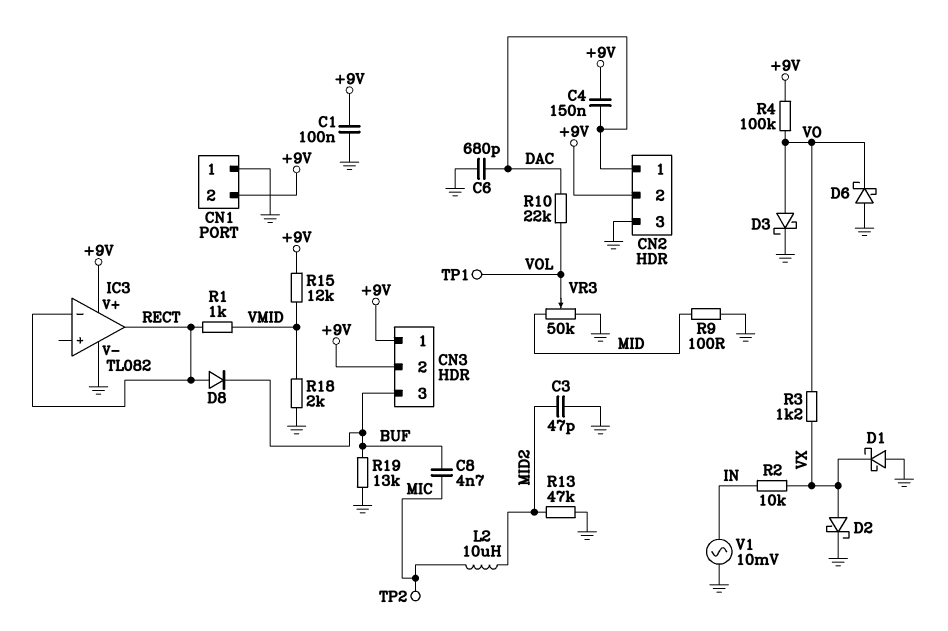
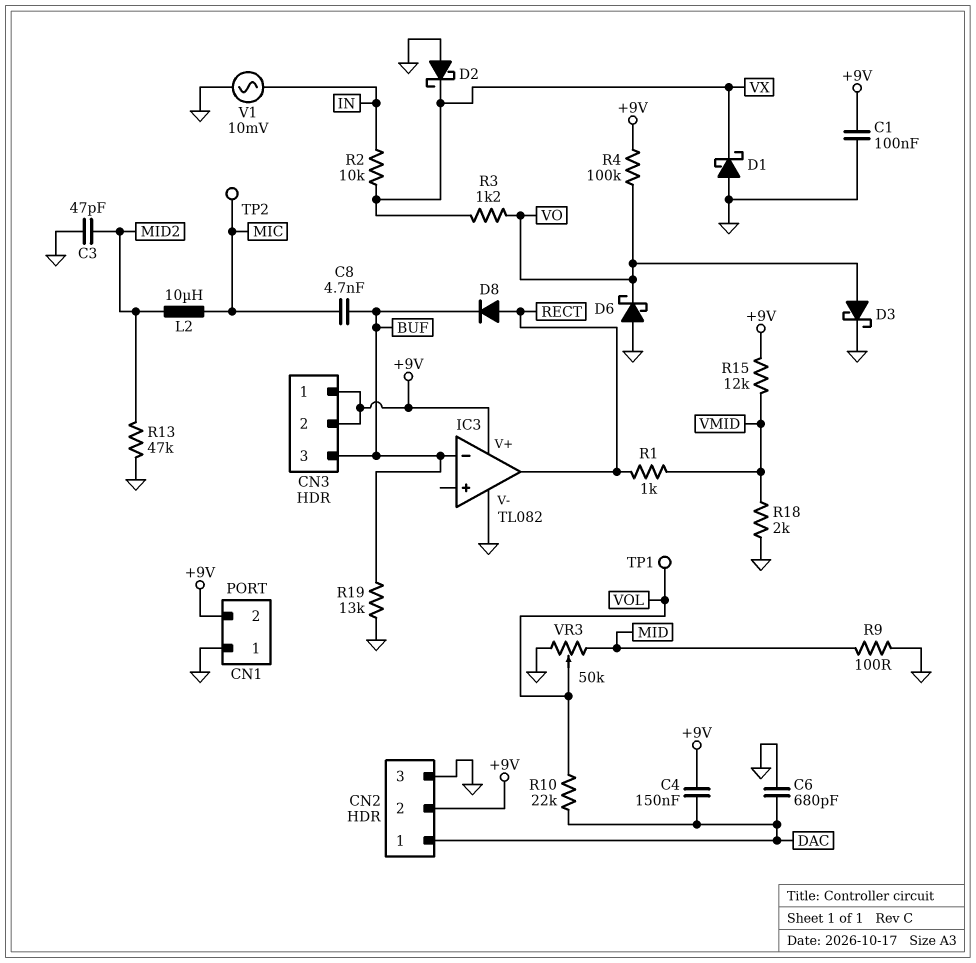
D2: schottky (A VX, K GND) -> schottky (A GND, K VX)
IC3 pin in-: RECT -> BUF

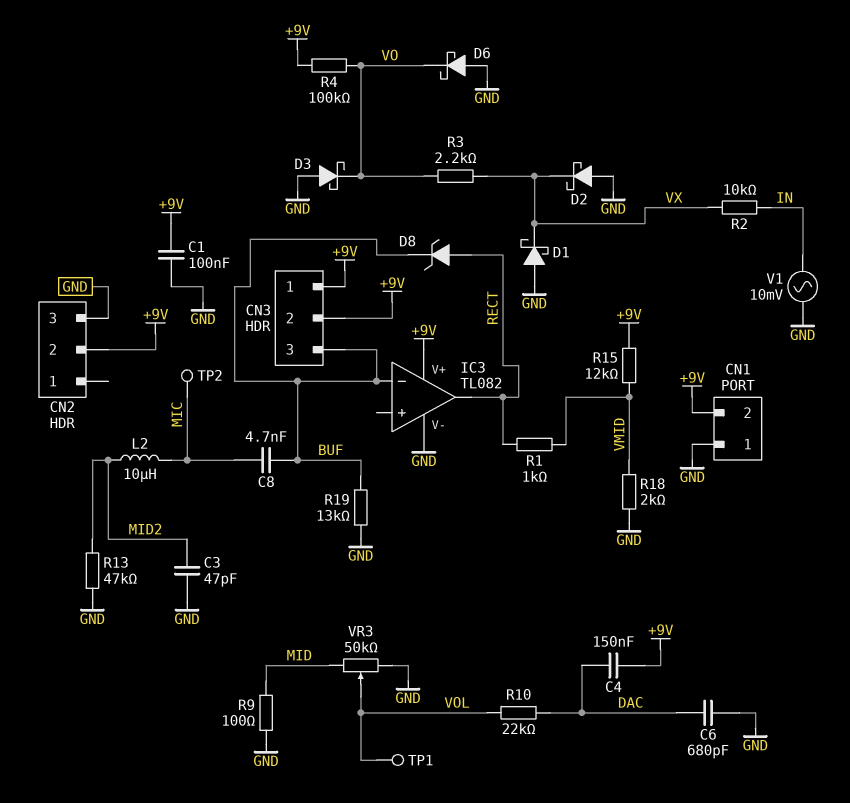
CN2 pin 1: DAC -> none
D3: schottky (A VO, K GND) -> schottky (A GND, K VO)
D8: diode (A RECT, K BUF) -> zener (A RECT, K BUF)
R3: 1.2k (VO, VX) -> 2.2k (VO, VX)

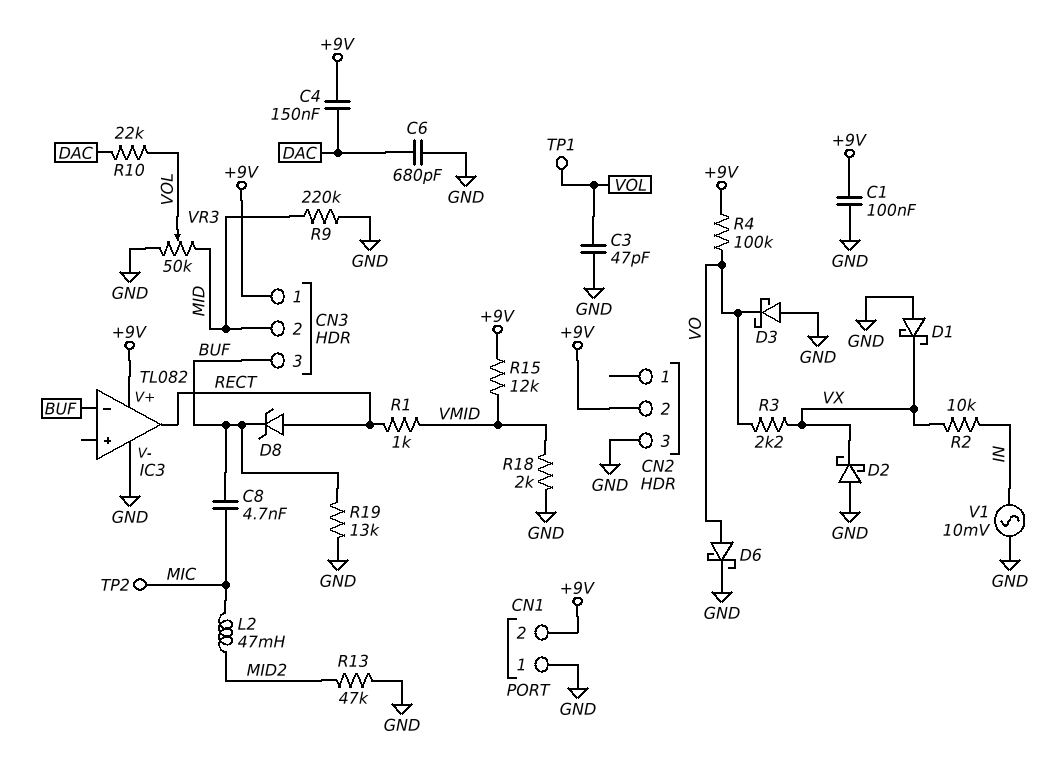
C3: 47pF (GND, MID2) -> 47pF (GND, VOL)
CN3 pin 2: +9V -> MID
D6: schottky (A GND, K VO) -> schottky (A VO, K GND)
L2: 10uH (MIC, MID2) -> 47mH (MIC, MID2)
R9: 100 (GND, MID) -> 220k (GND, MID)

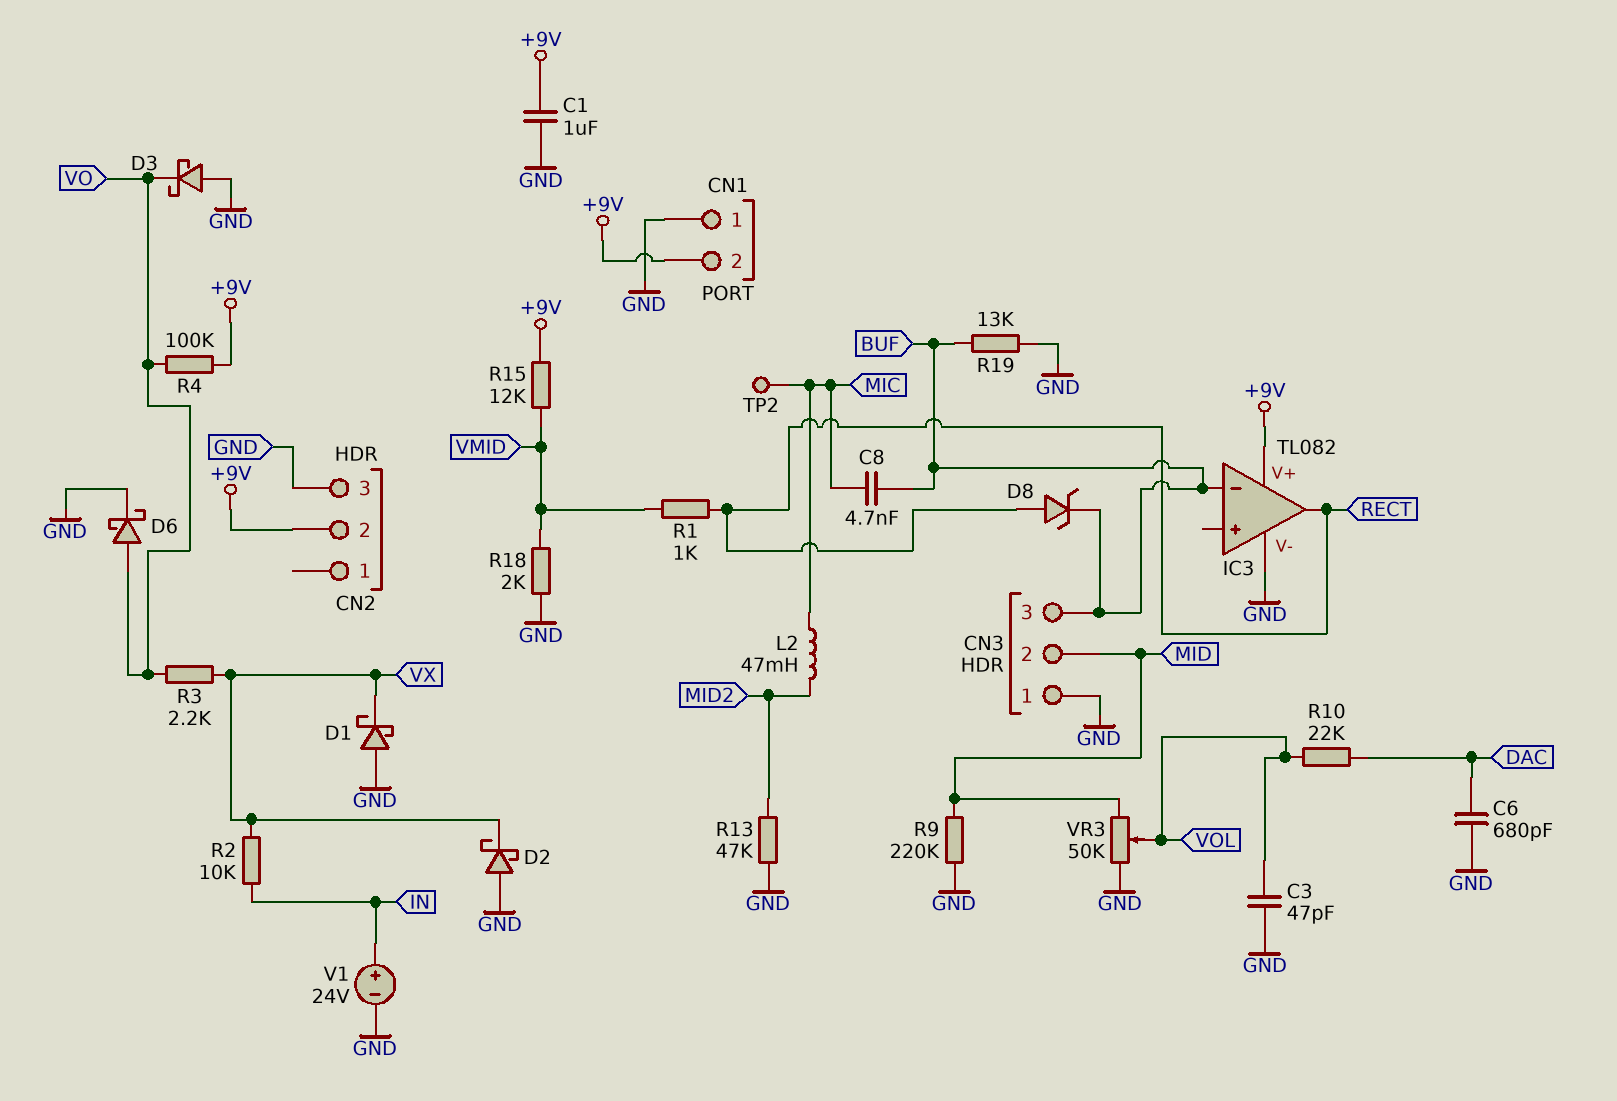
C1: 100nF (+9V, GND) -> 1uF (+9V, GND)
C4: 150nF (+9V, DAC) -> none
CN3 pin 1: +9V -> GND
TP1: test point (VOL) -> none
V1: AC 10mV (GND, IN) -> 24V (plus IN, minus GND)

